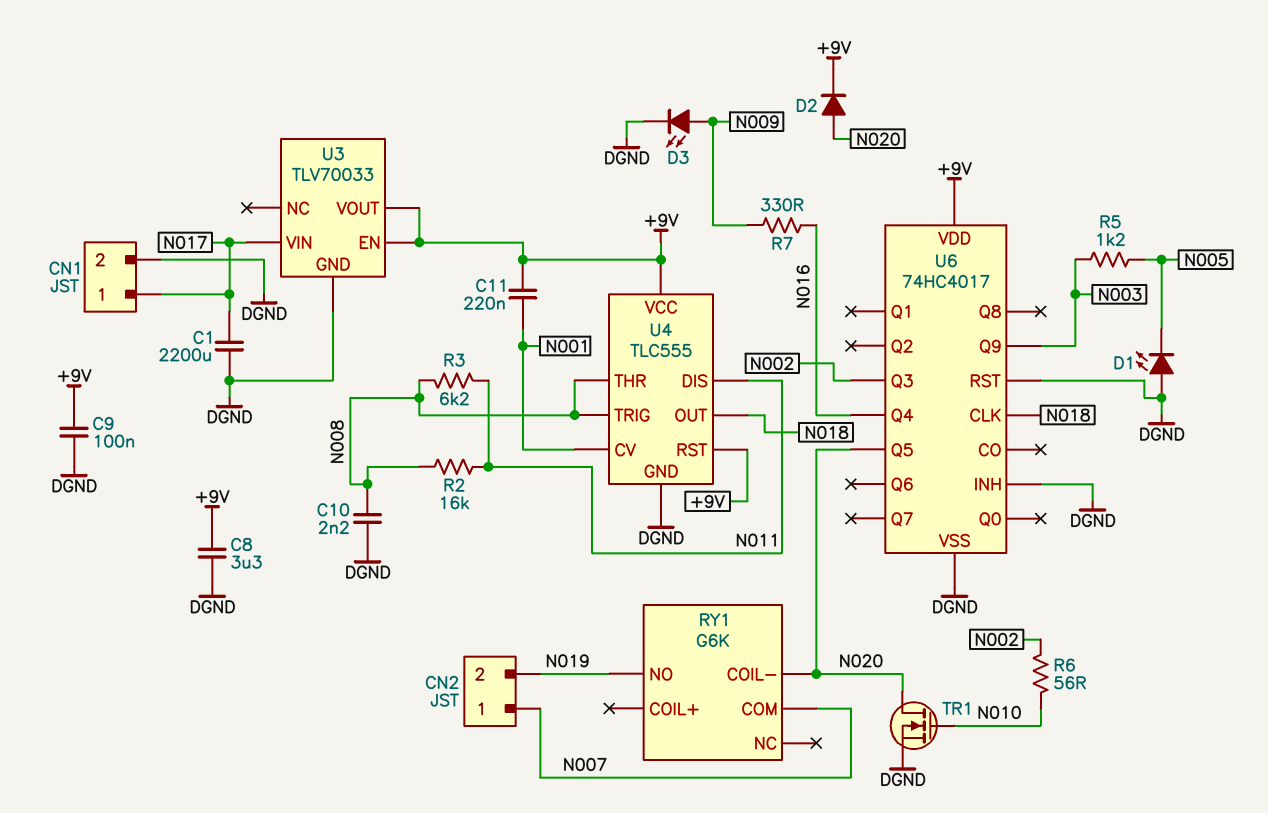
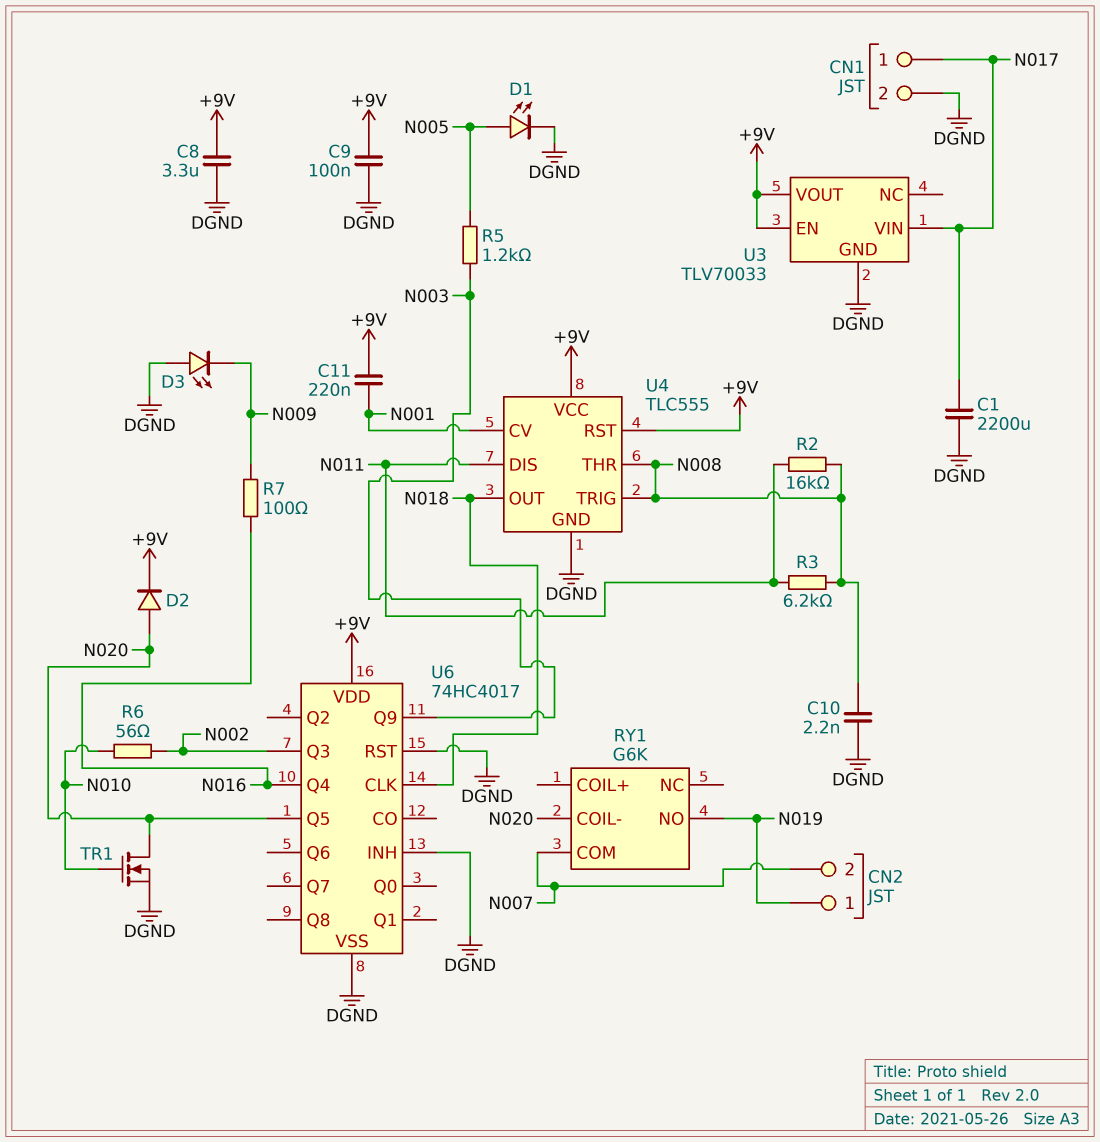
CN2 pin 1: N007 -> N019
CN2 pin 2: N019 -> N007
D1: LED (A DGND, K N005) -> LED (A N005, K DGND)
D3: LED (A N009, K DGND) -> LED (A DGND, K N009)
R7: 330 (N009, N016) -> 100 (N009, N016)

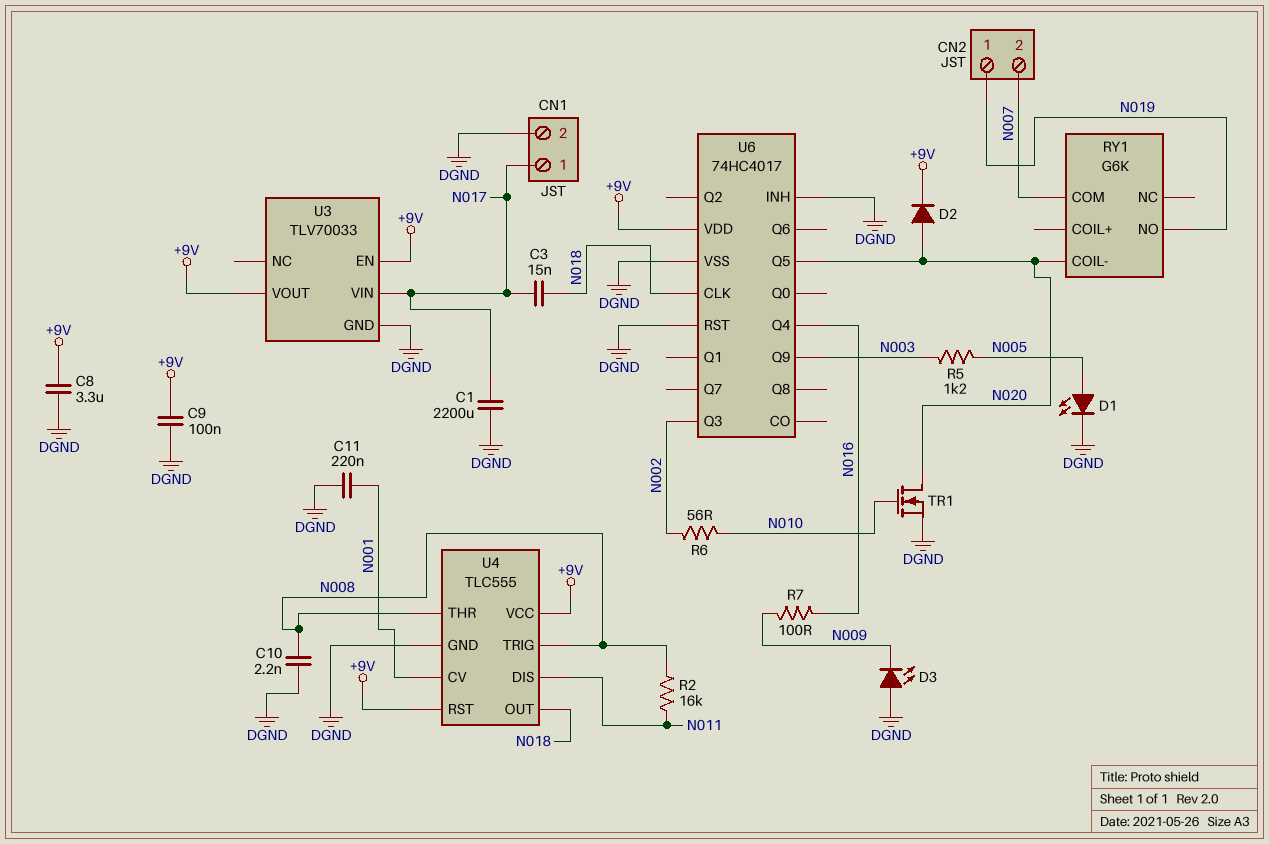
C3: none -> 15nF (N017, N018)
C11: 220nF (+9V, N001) -> 220nF (DGND, N001)
R3: 6.2k (N008, N011) -> none

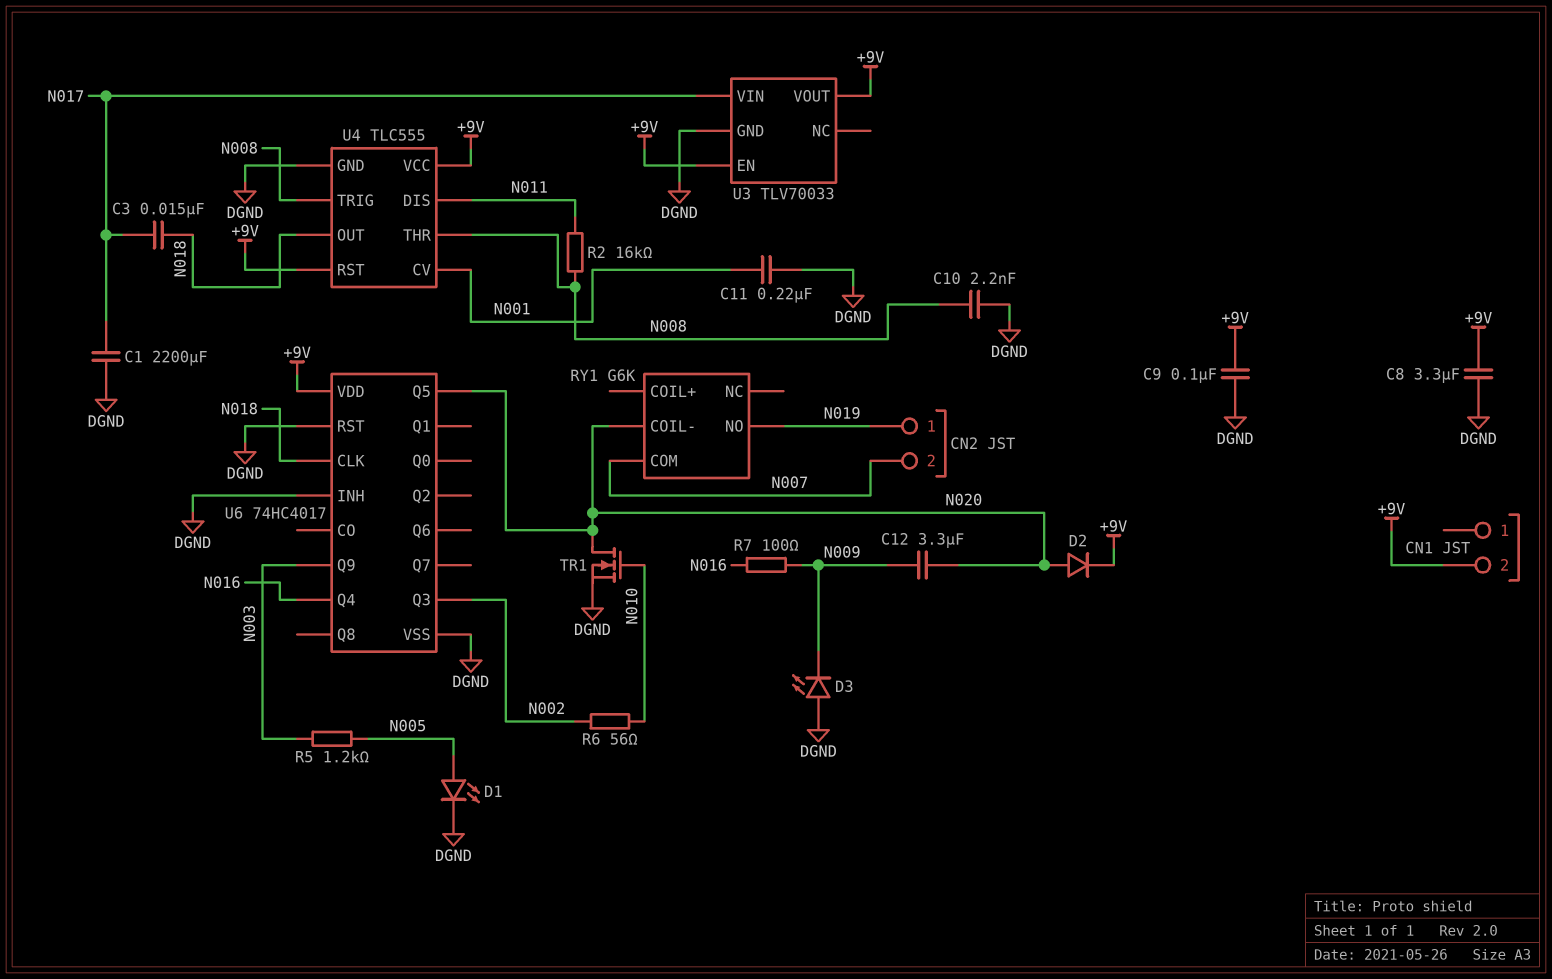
C12: none -> 3.3uF (N009, N020)
CN1 pin 1: N017 -> none
CN1 pin 2: DGND -> +9V

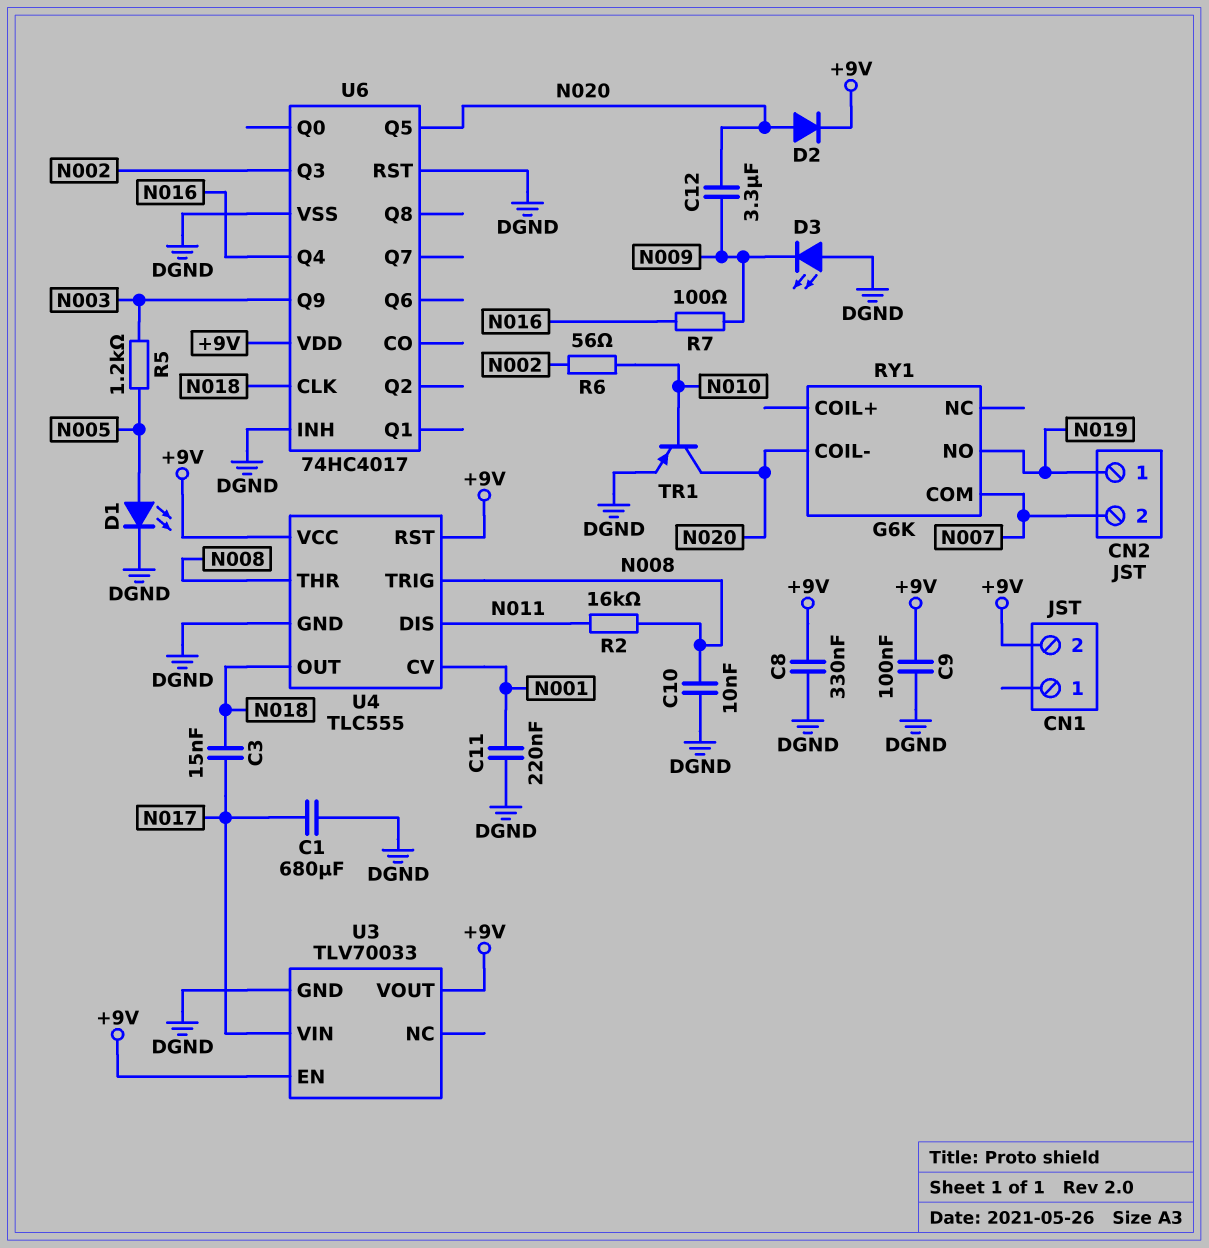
C1: 2200uF (DGND, N017) -> 680uF (DGND, N017)
C8: 3.3uF (+9V, DGND) -> 330nF (+9V, DGND)
C10: 2.2nF (DGND, N008) -> 10nF (DGND, N008)
TR1: NMOS (G N010, D N020, S DGND) -> PNP (B N010, C N020, E DGND)

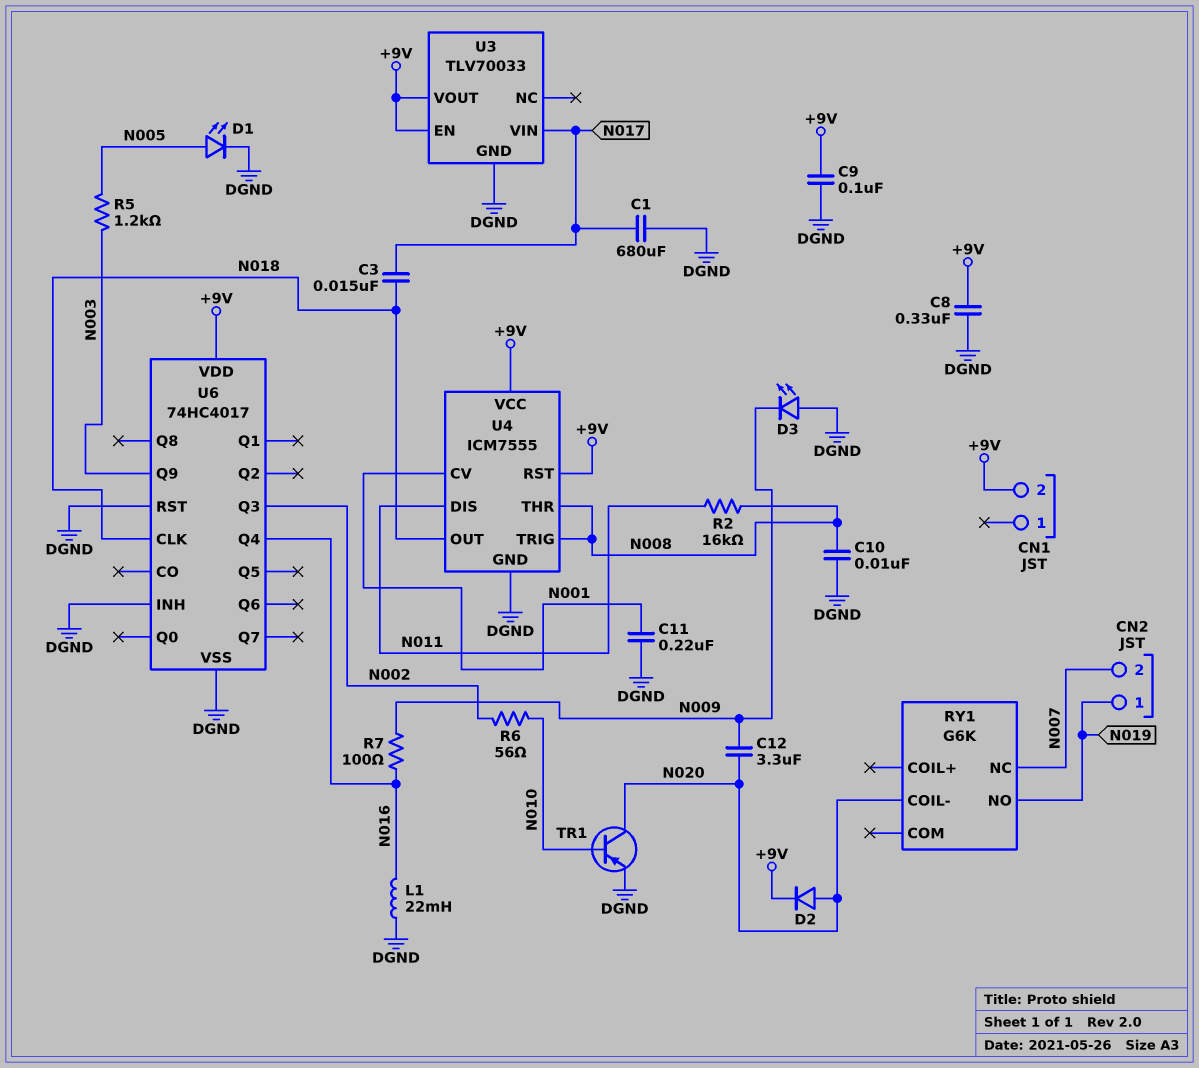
L1: none -> 22mH (DGND, N016)
RY1 pin COM: N007 -> none
RY1 pin NC: none -> N007
U4: TLC555 -> ICM7555
U6 pin Q5: N020 -> none

